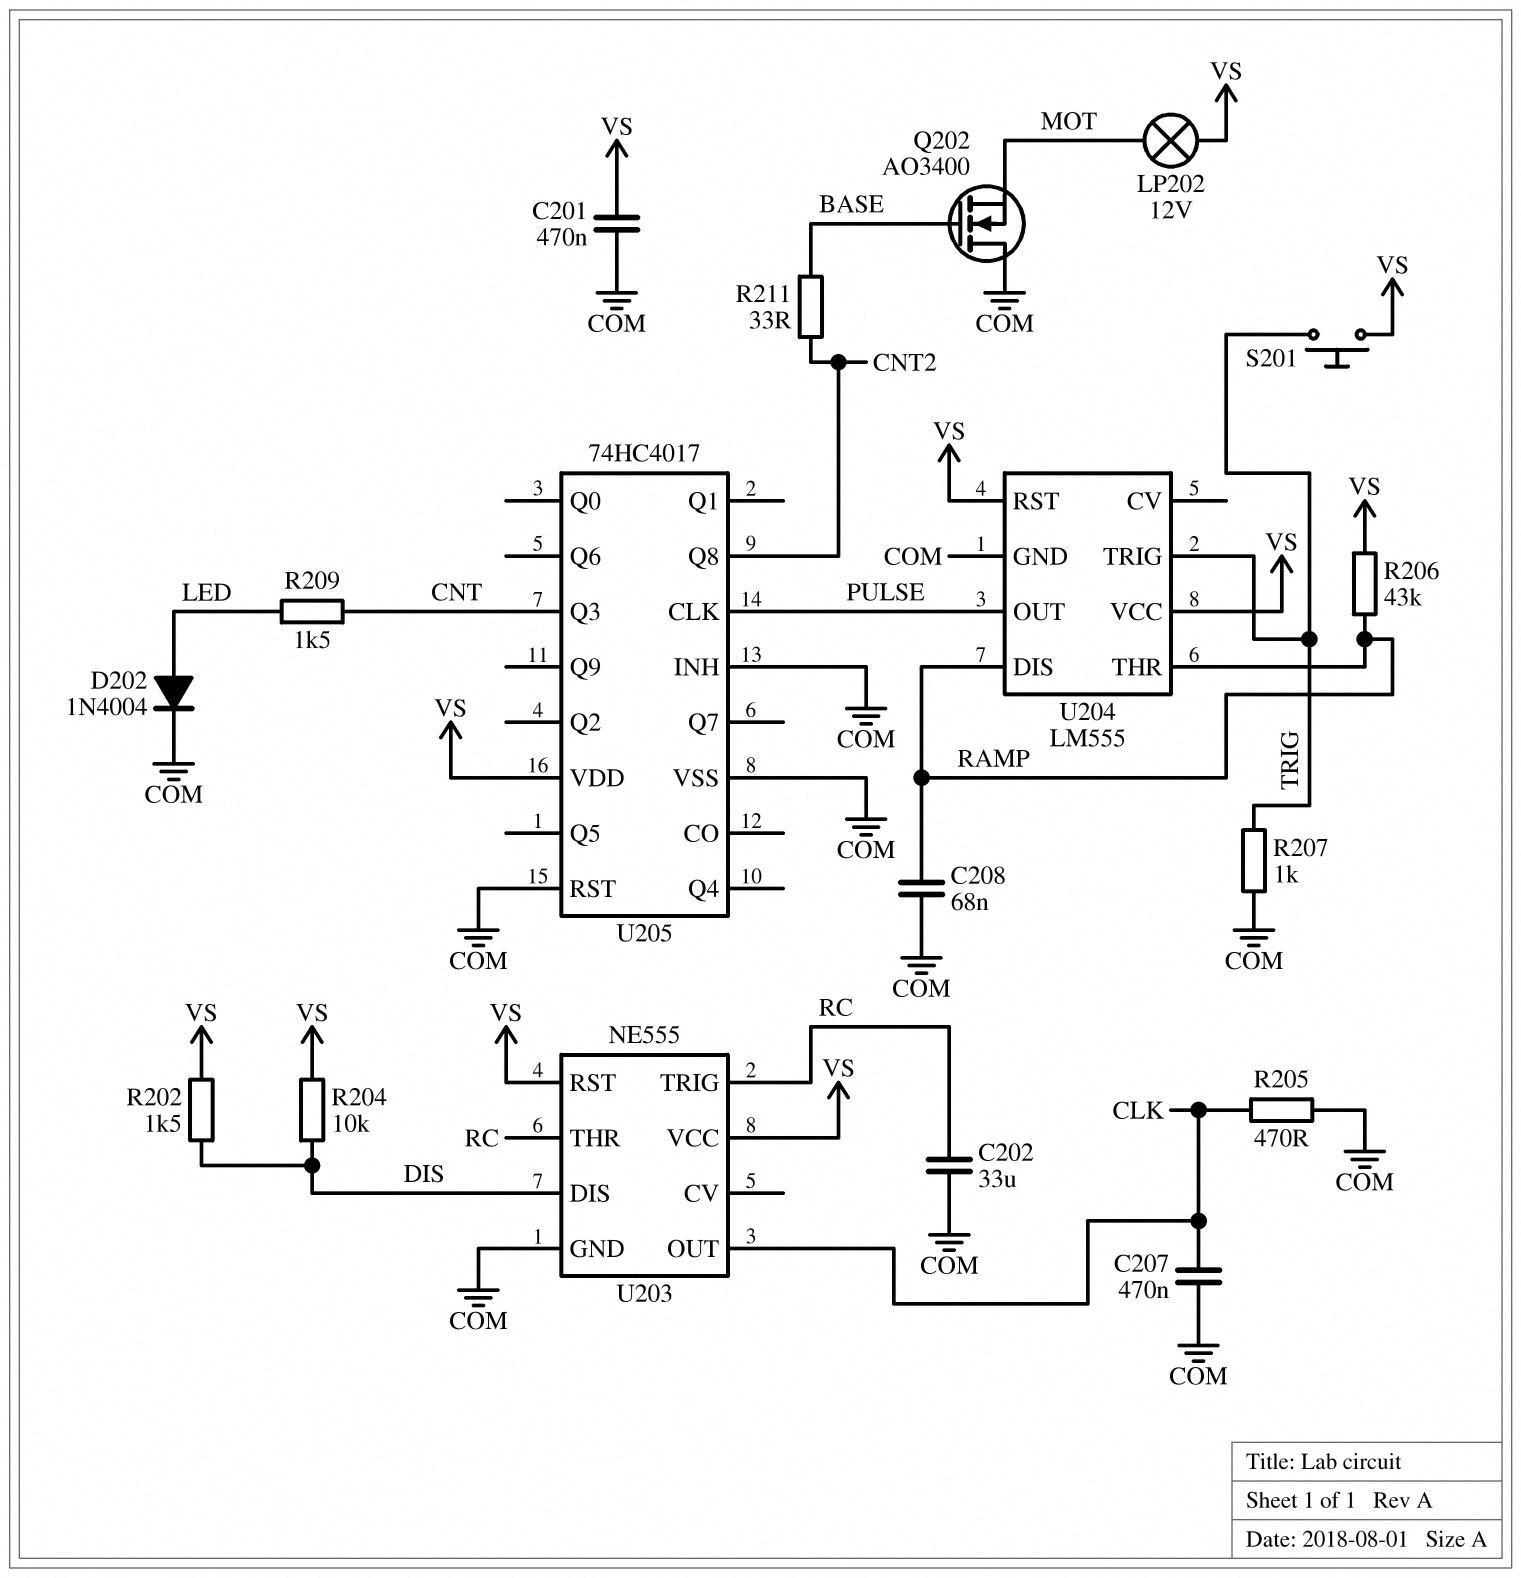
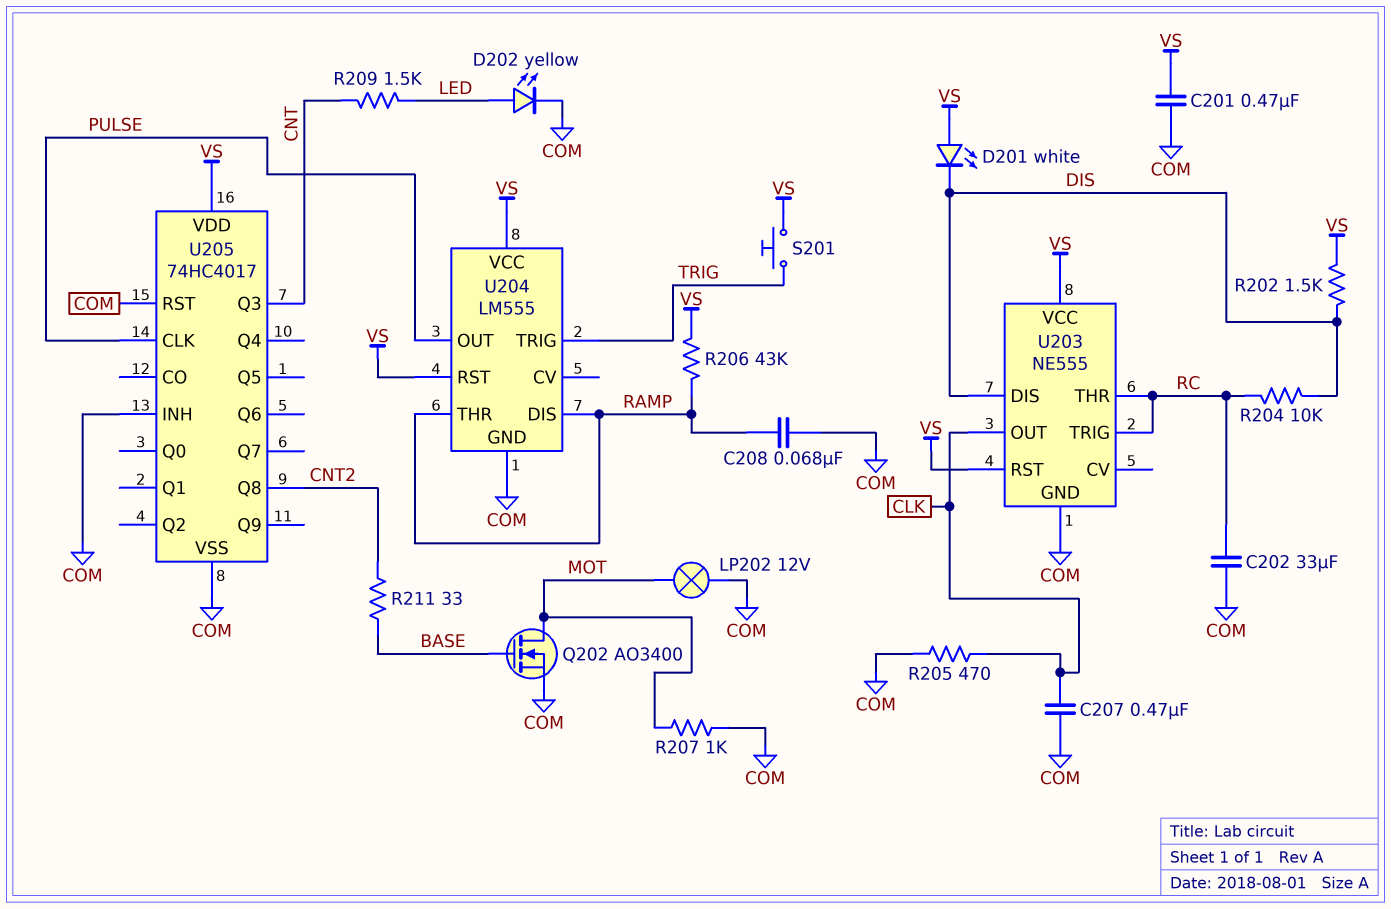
D201: none -> LED white (A VS, K DIS)
D202: diode 1N4004 (A LED, K COM) -> LED yellow (A LED, K COM)
LP202: lamp 12V (MOT, VS) -> lamp 12V (COM, MOT)
Q202: NMOS AO3400 (G BASE, D COM, S MOT) -> NMOS AO3400 (G BASE, D MOT, S COM)
R204: 10k (DIS, VS) -> 10k (DIS, RC)
R207: 1k (COM, TRIG) -> 1k (COM, MOT)

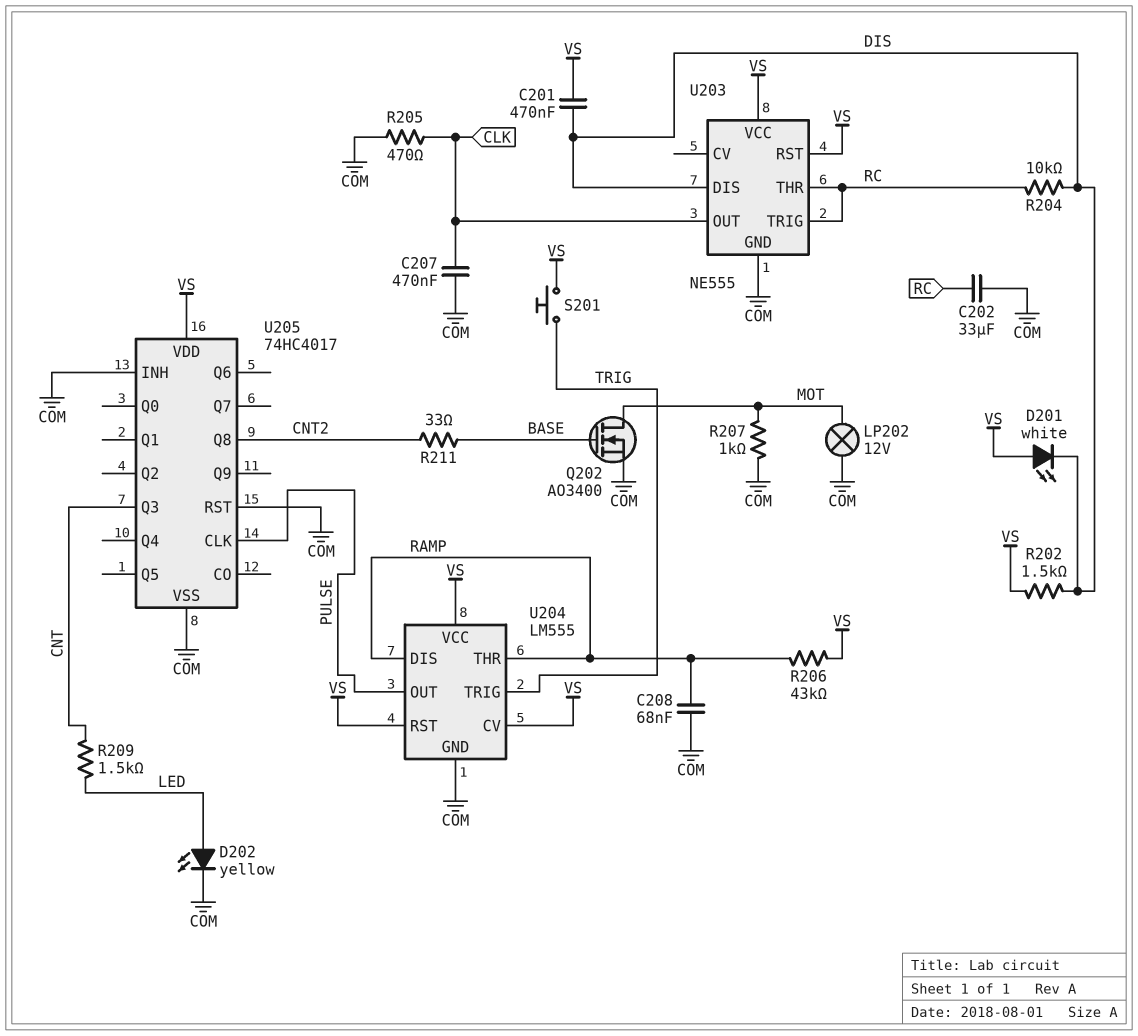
C201: 470nF (COM, VS) -> 470nF (DIS, VS)
U204 pin CV: none -> VS

